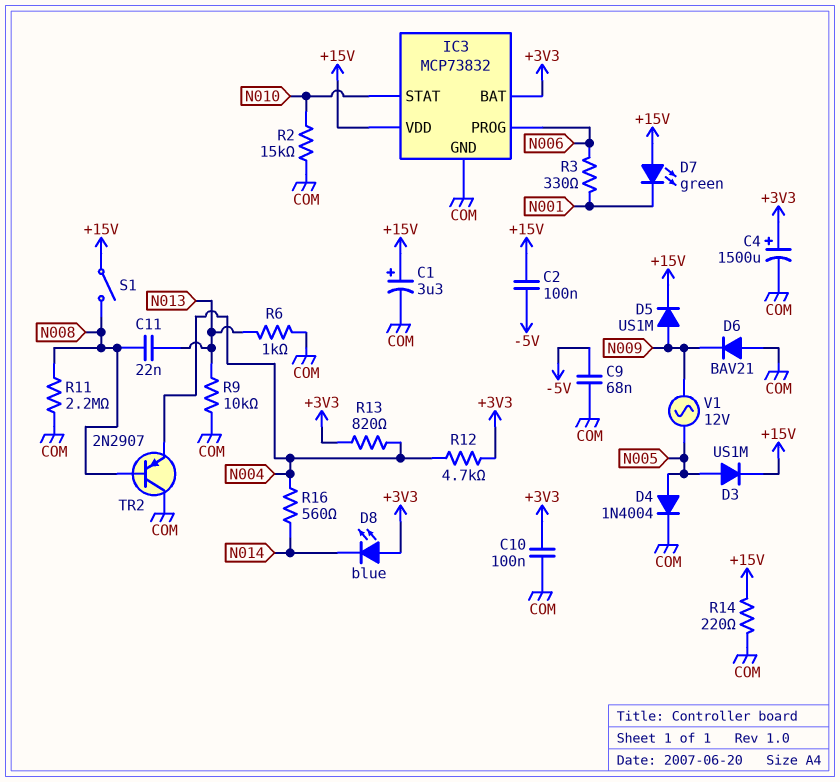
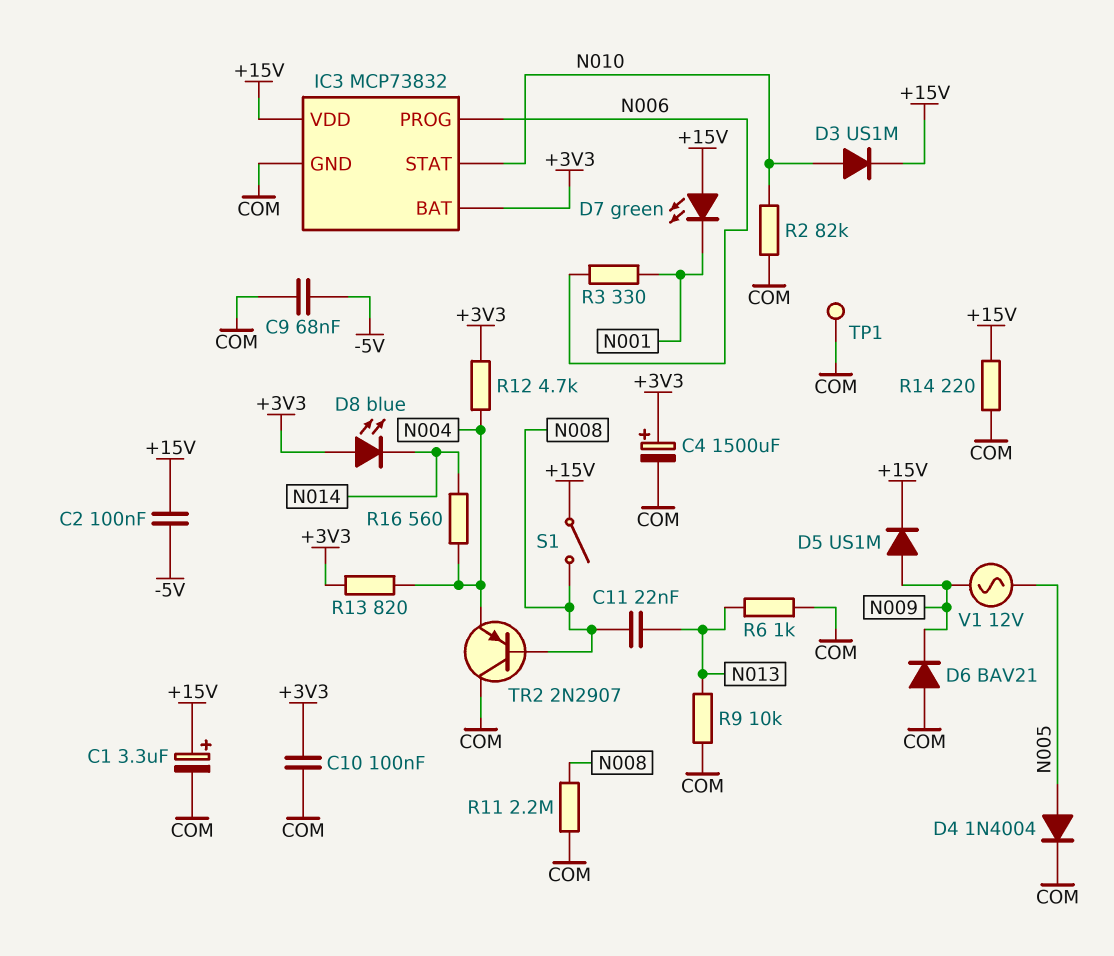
D3: diode US1M (A N005, K +15V) -> diode US1M (A N010, K +15V)
R2: 15k (COM, N010) -> 82k (COM, N010)
TP1: none -> test point (COM)

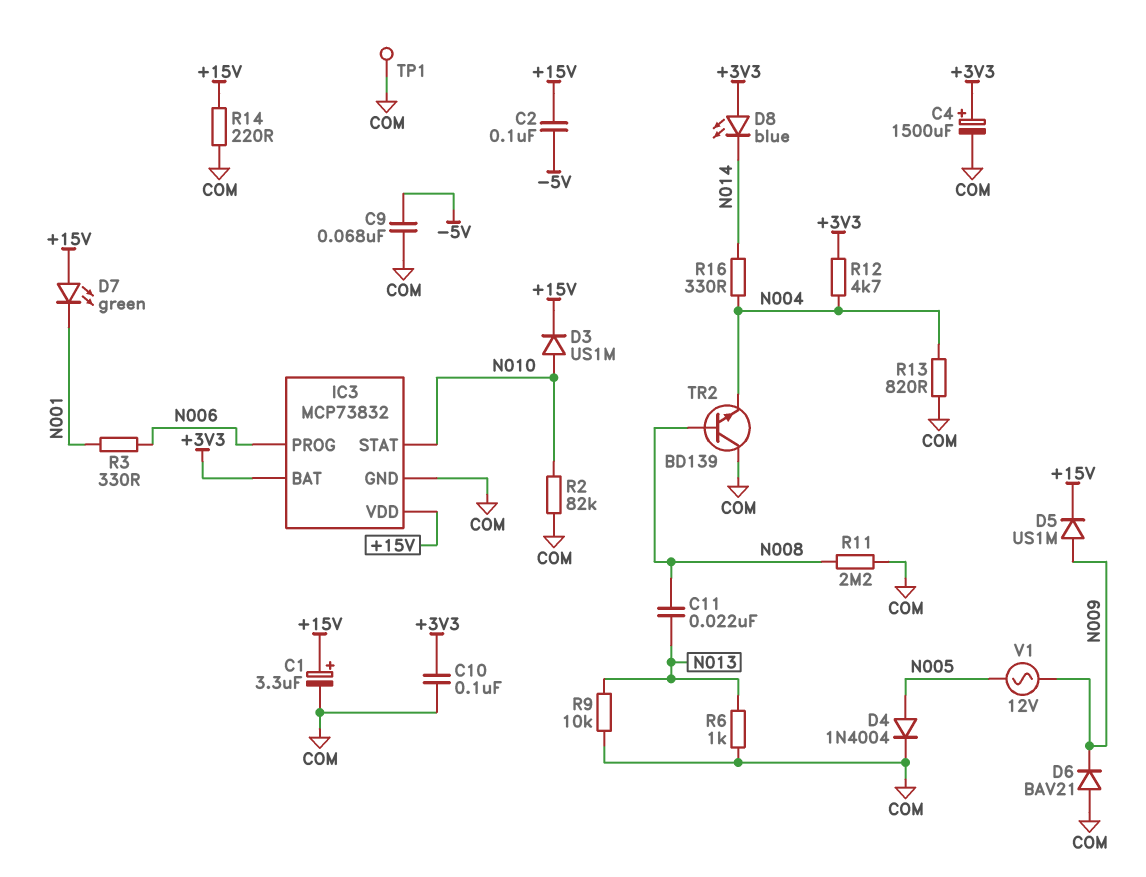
R13: 820 (+3V3, N004) -> 820 (COM, N004)
R16: 560 (N004, N014) -> 330 (N004, N014)
S1: switch (+15V, N008) -> none
TR2: PNP 2N2907 (B N008, C COM, E N004) -> NPN BD139 (B N008, C COM, E N004)

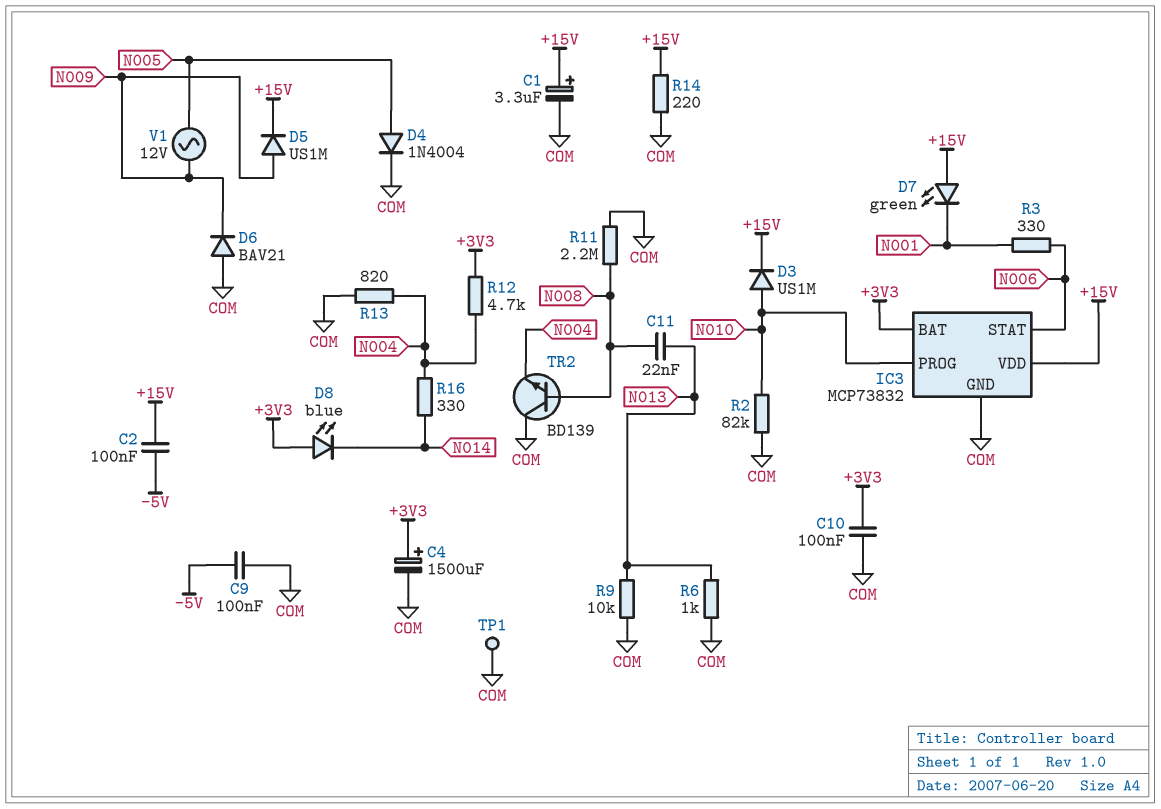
C9: 68nF (-5V, COM) -> 100nF (-5V, COM)
IC3 pin PROG: N006 -> N010
IC3 pin STAT: N010 -> N006

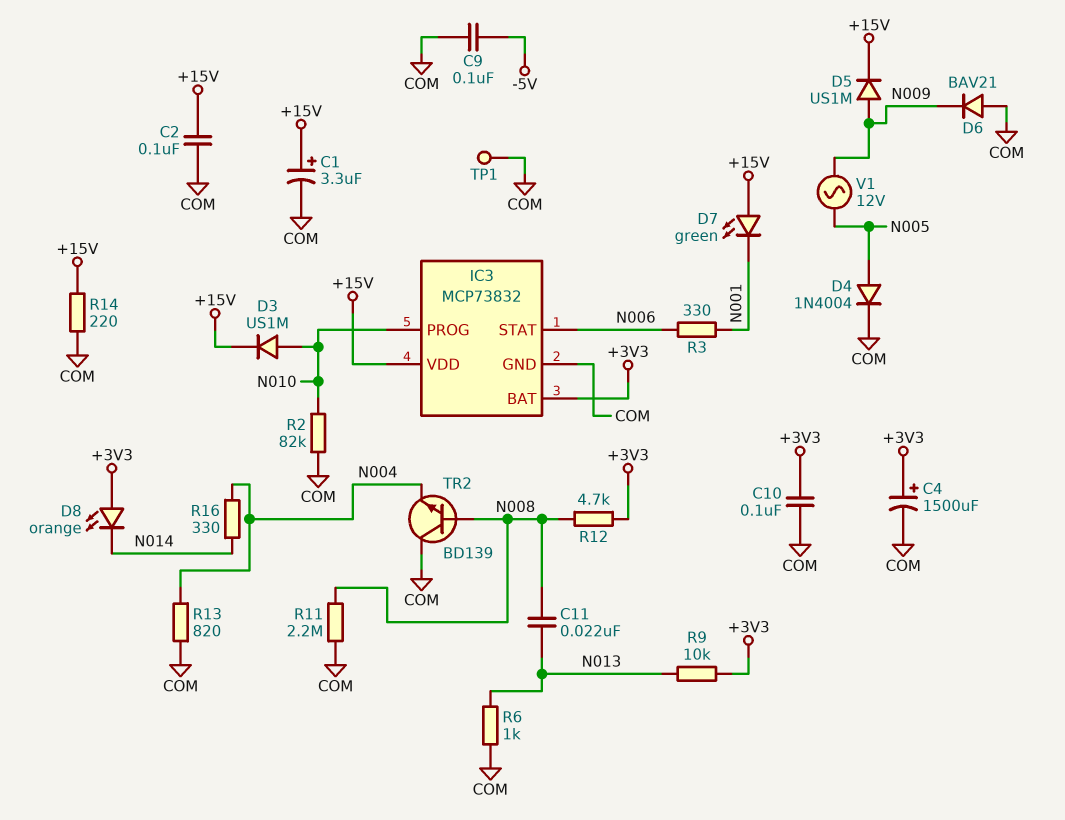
C2: 100nF (+15V, -5V) -> 100nF (+15V, COM)
D8: LED blue (A +3V3, K N014) -> LED orange (A +3V3, K N014)
R9: 10k (COM, N013) -> 10k (+3V3, N013)
R12: 4.7k (+3V3, N004) -> 4.7k (+3V3, N008)

